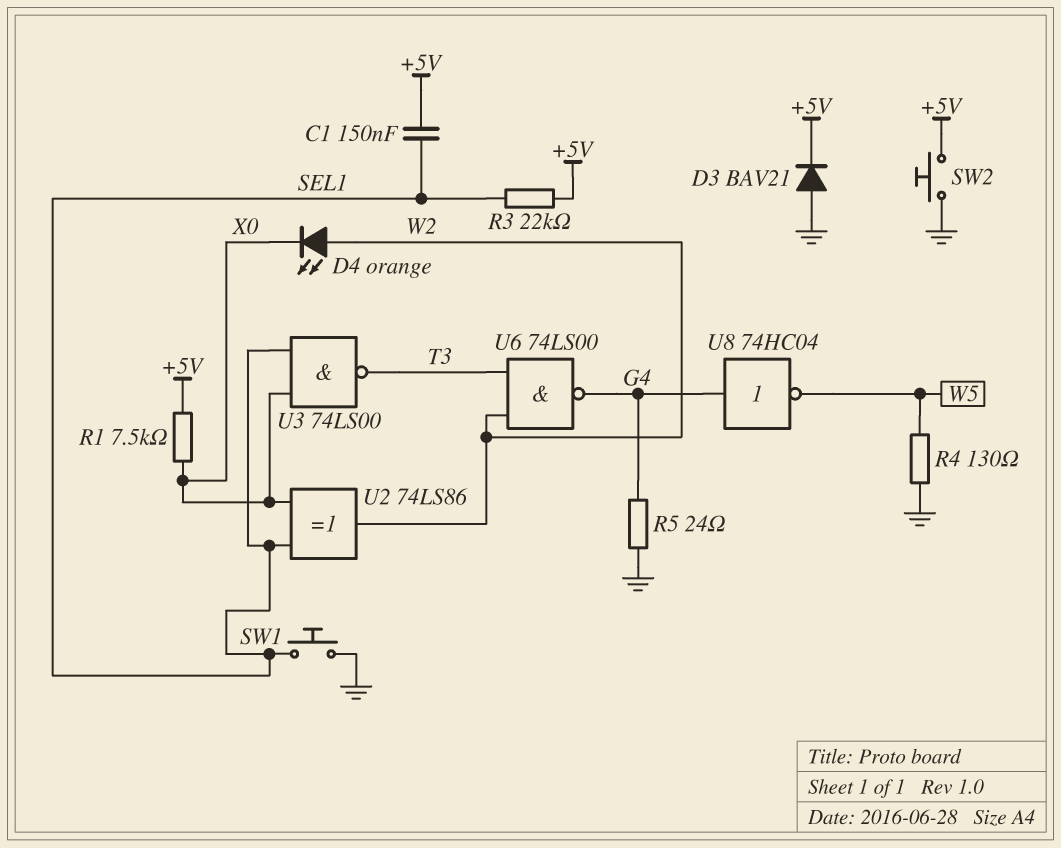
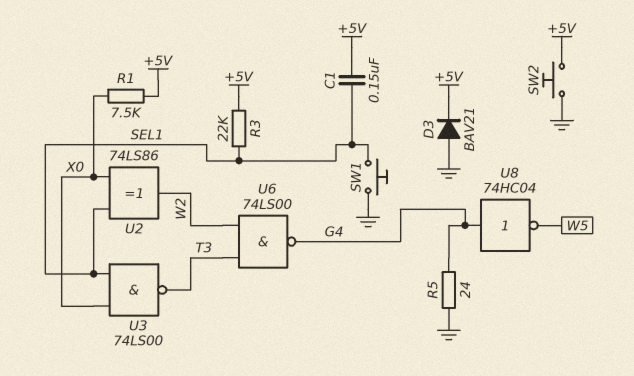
D4: LED orange (A W2, K X0) -> none
R4: 130 (GND, W5) -> none

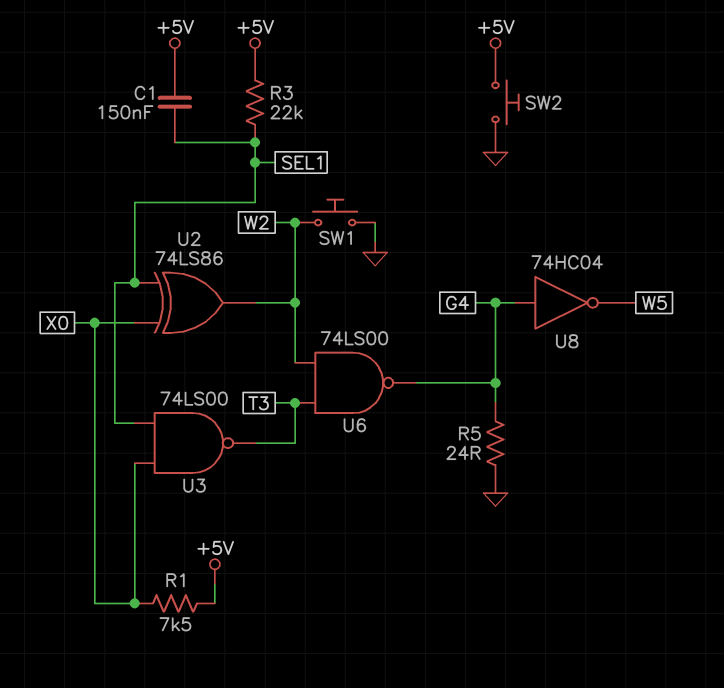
D3: diode BAV21 (A GND, K +5V) -> none
SW1: button (GND, SEL1) -> button (GND, W2)

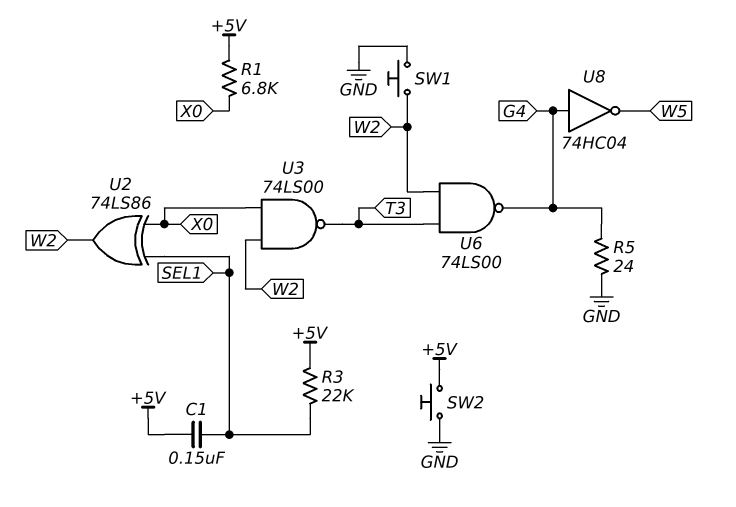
R1: 7.5k (+5V, X0) -> 6.8k (+5V, X0)
U3: NAND 74LS00 (in SEL1, in X0, out T3) -> NAND 74LS00 (in W2, in X0, out T3)

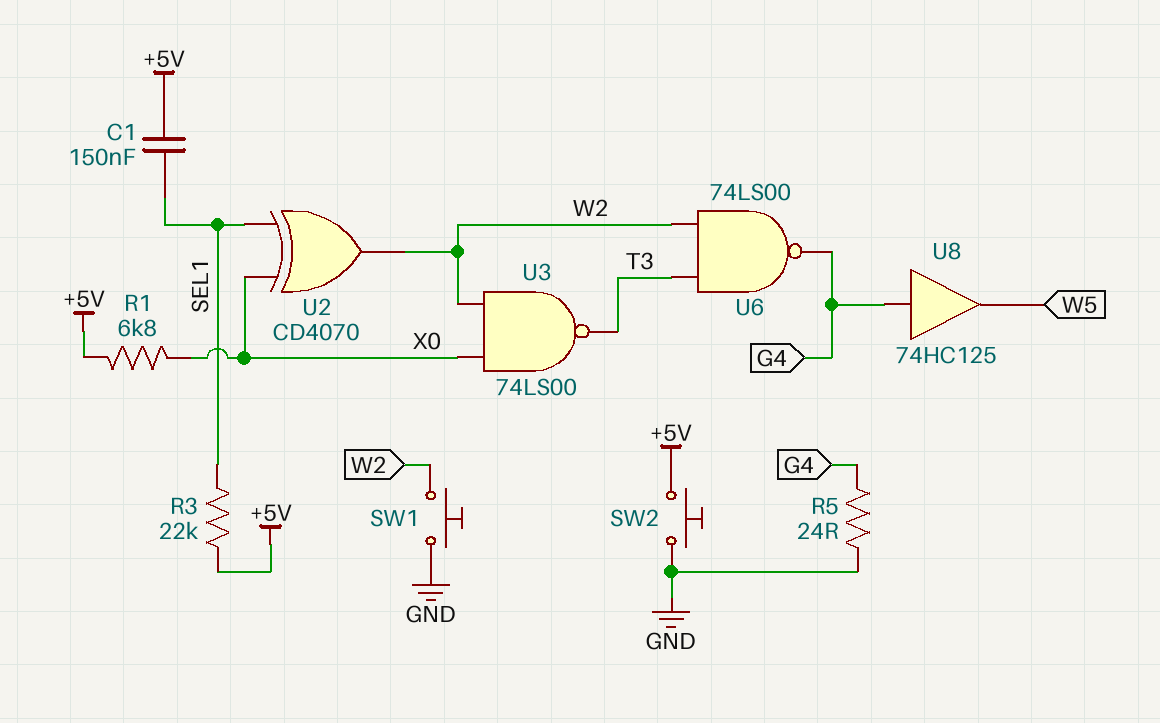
U2: XOR 74LS86 (in SEL1, in X0, out W2) -> XOR CD4070 (in SEL1, in X0, out W2)
U8: NOT 74HC04 (in G4, out W5) -> buffer 74HC125 (in G4, out W5)

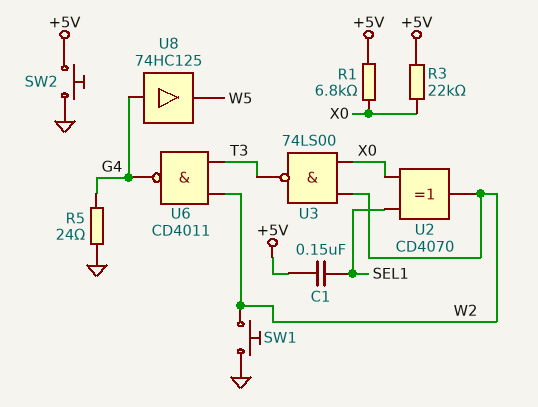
R3: 22k (+5V, SEL1) -> 22k (+5V, X0)
U6: NAND 74LS00 (in T3, in W2, out G4) -> NAND CD4011 (in T3, in W2, out G4)

